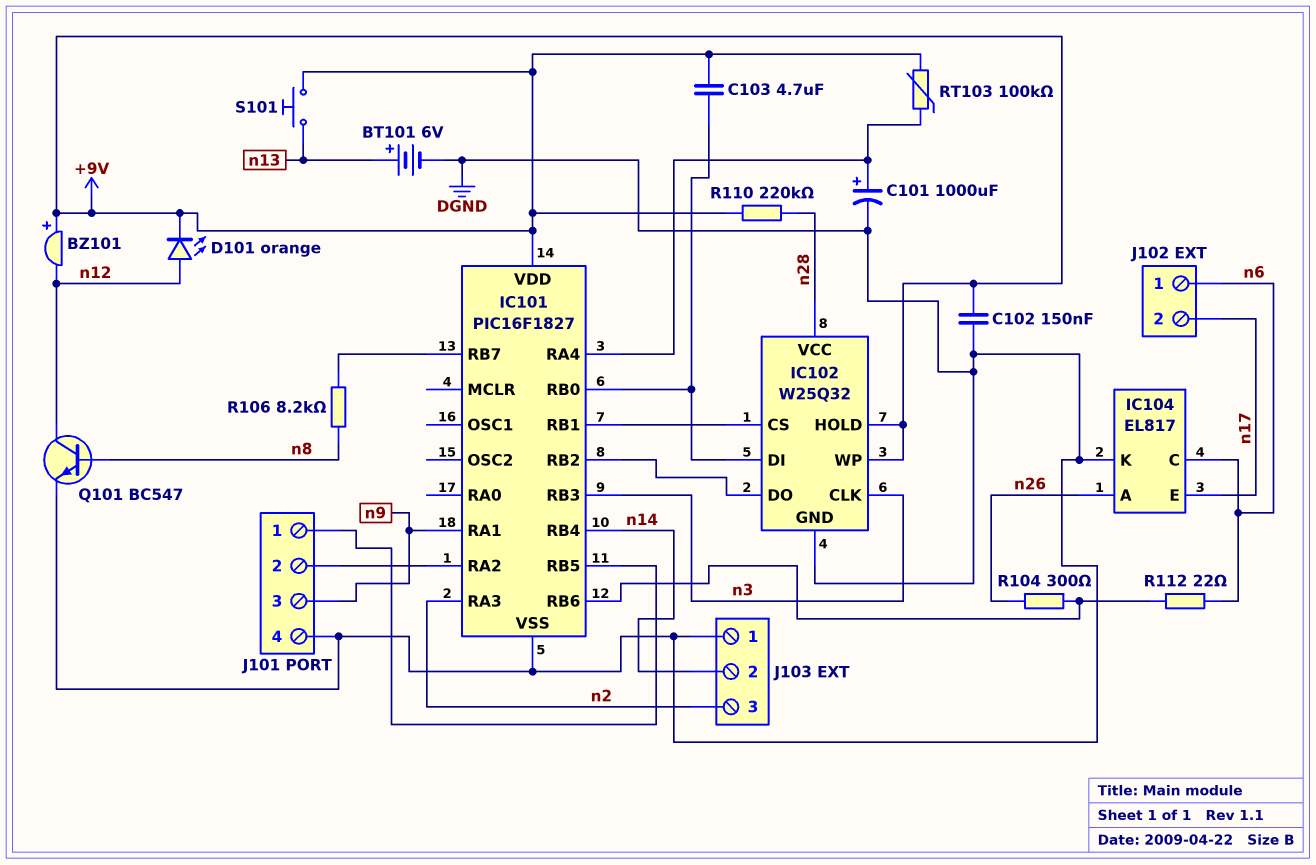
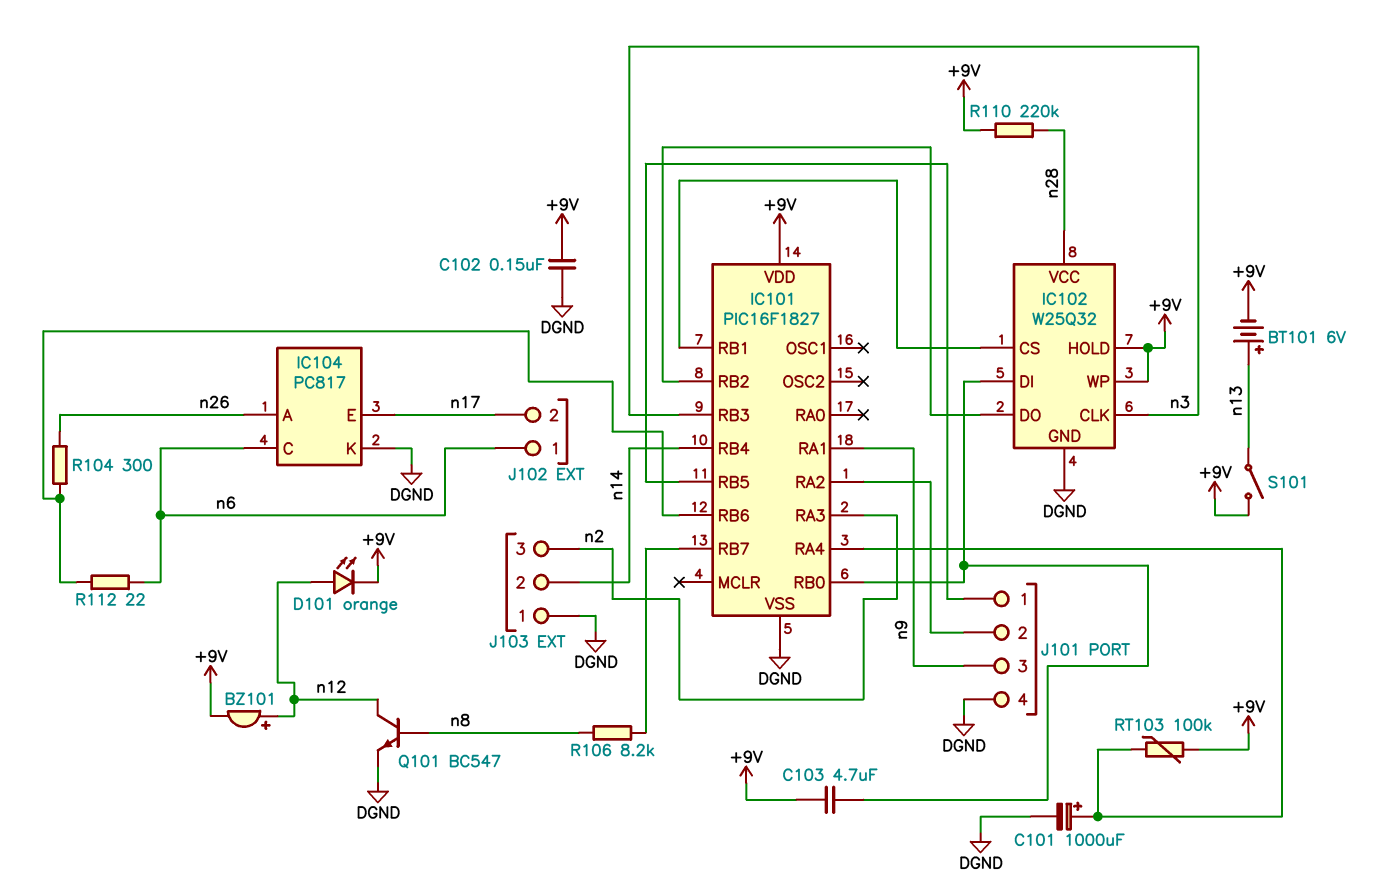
BT101: 6V (plus n13, minus DGND) -> 6V (plus n13, minus +9V)
BZ101: buzzer (plus +9V, minus n12) -> buzzer (plus n12, minus +9V)
IC104: EL817 -> PC817
S101: button (+9V, n13) -> switch (+9V, n13)

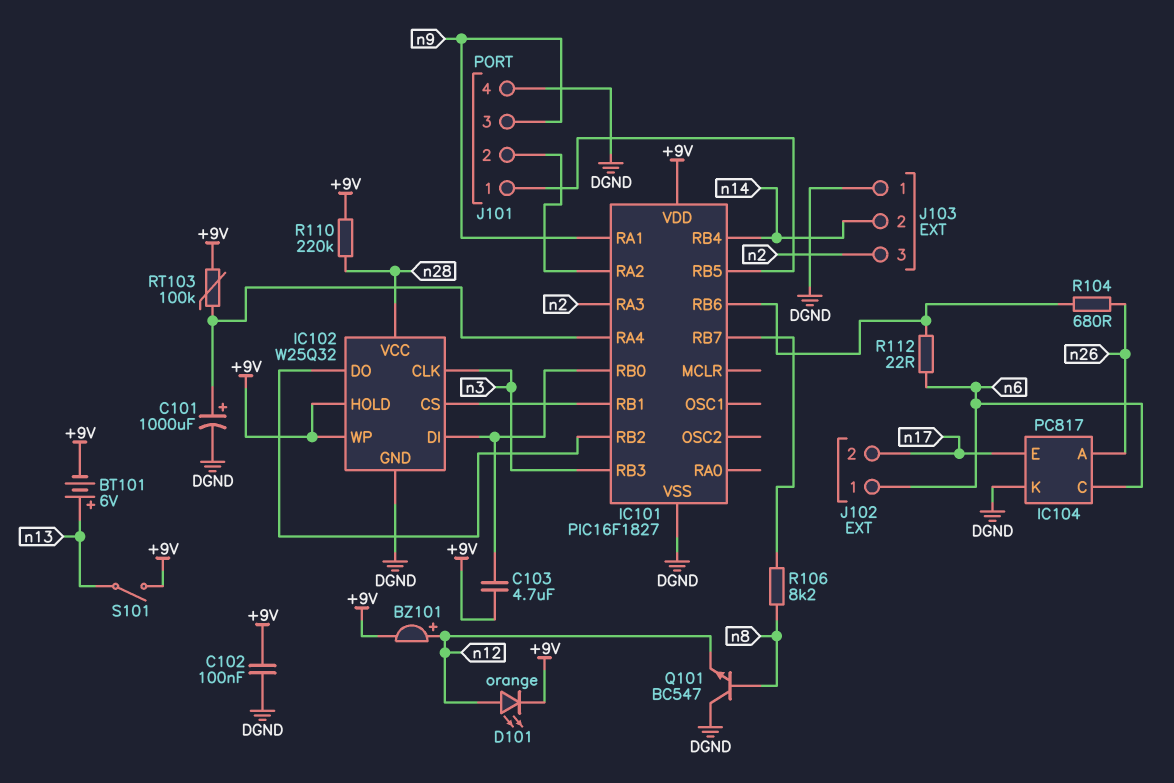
C102: 150nF (+9V, DGND) -> 100nF (+9V, DGND)
Q101: NPN BC547 (B n8, C n12, E DGND) -> NPN BC547 (B n8, C DGND, E n12)
R104: 300 (IC101/RB6, n26) -> 680 (IC101/RB6, n26)

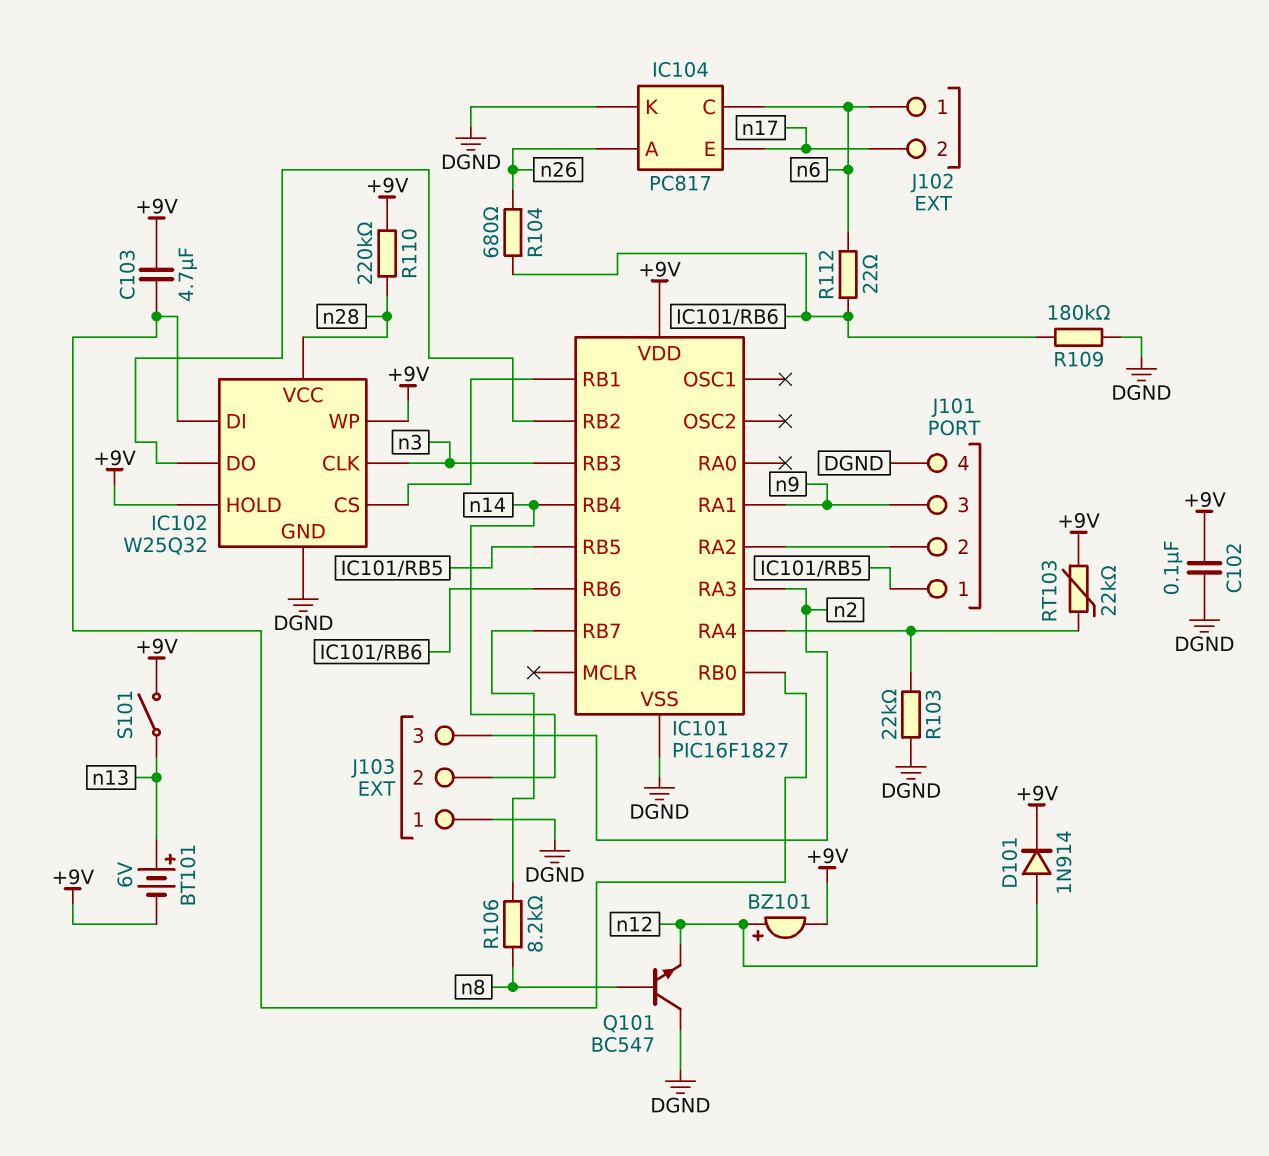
C101: 1000uF (plus IC101/RA4, minus DGND) -> none
D101: LED orange (A n12, K +9V) -> diode 1N914 (A n12, K +9V)
R103: none -> 22k (DGND, IC101/RA4)
R109: none -> 180k (DGND, IC101/RB6)
RT103: 100k (+9V, IC101/RA4) -> 22k (+9V, IC101/RA4)

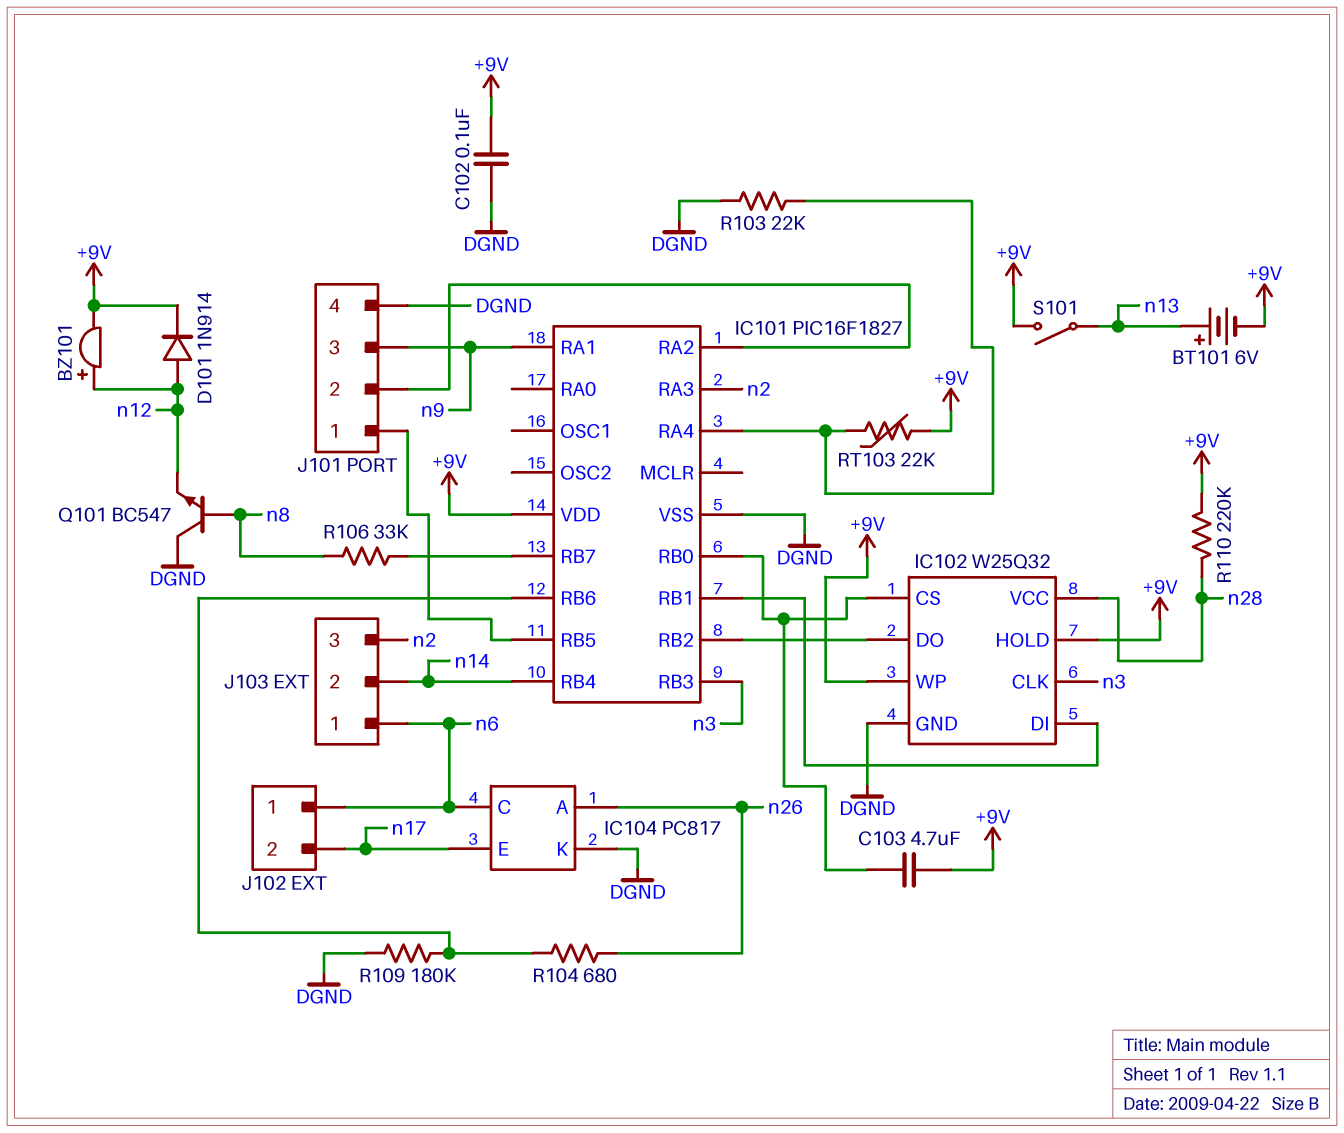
IC102 pin CS: IC101/RB1 -> IC101/RB0
IC102 pin DI: IC101/RB0 -> IC101/RB1
J103 pin 1: DGND -> n6
R106: 8.2k (IC101/RB7, n8) -> 33k (IC101/RB7, n8)
R112: 22 (IC101/RB6, n6) -> none

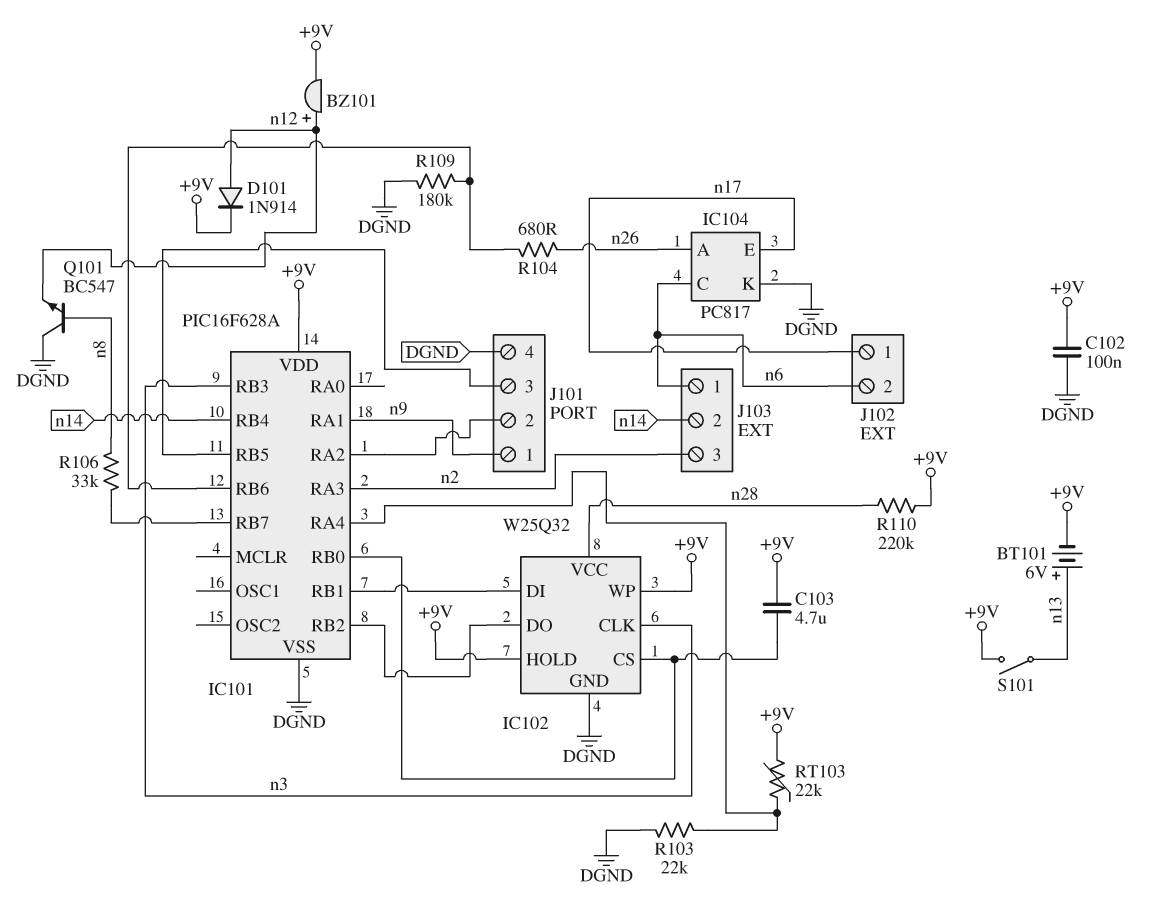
IC101: PIC16F1827 -> PIC16F628A
J101 pin 1: IC101/RB5 -> n9
J101 pin 3: n9 -> IC101/RB5
J102 pin 1: n6 -> n17
J102 pin 2: n17 -> n6

